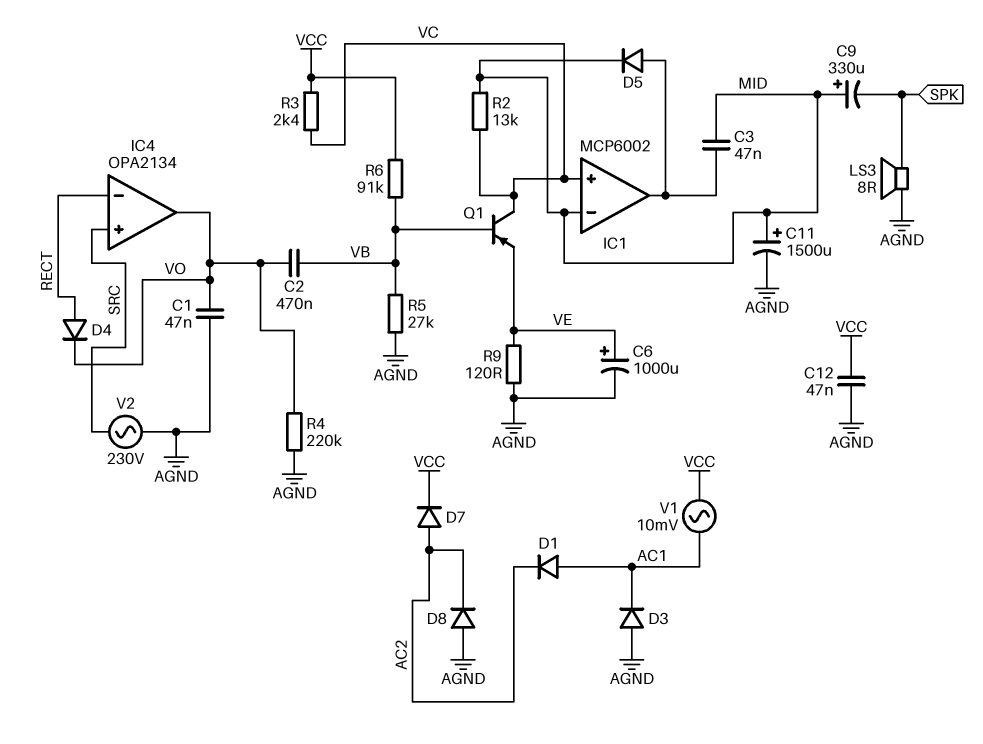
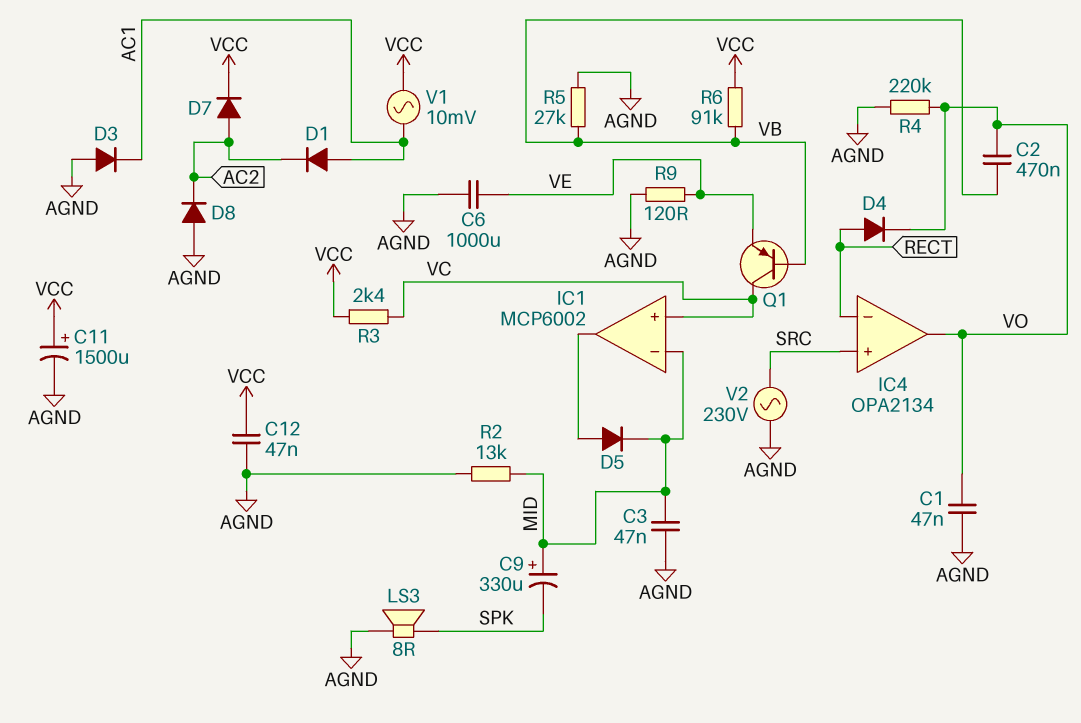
C3: 47nF (IC1/out, MID) -> 47nF (AGND, MID)
C6: 1000uF (plus VE, minus AGND) -> 1000uF (AGND, VE)
C11: 1500uF (plus MID, minus AGND) -> 1500uF (plus VCC, minus AGND)
R2: 13k (MID, VC) -> 13k (AGND, MID)

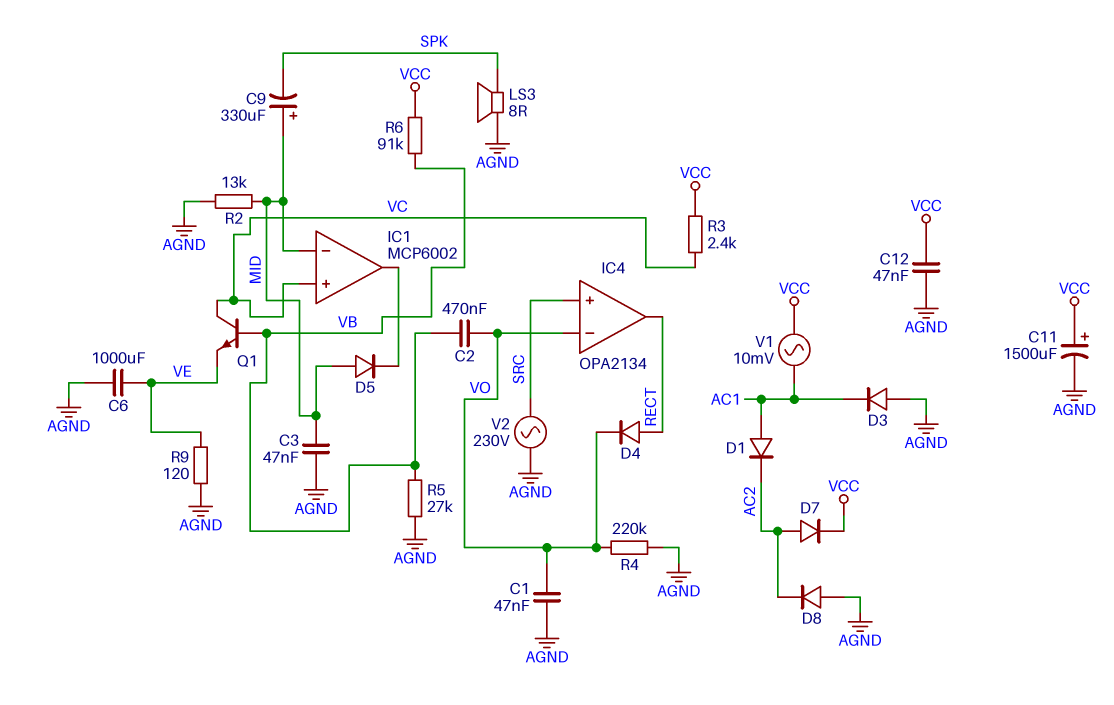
D5: diode (A IC1/out, K MID) -> diode (A MID, K IC1/out)
IC4 pin in-: RECT -> VO
IC4 pin out: VO -> RECT
Q1: PNP (B VB, C VC, E VE) -> NPN (B VB, C VC, E VE)

